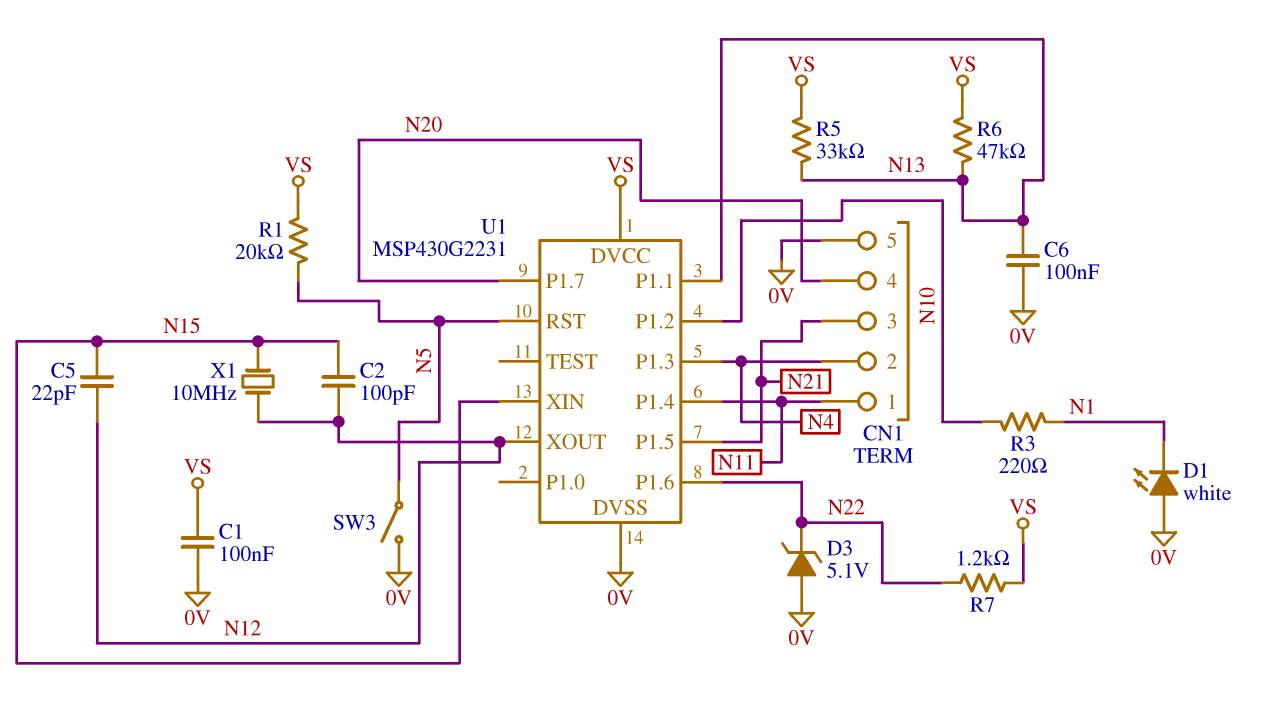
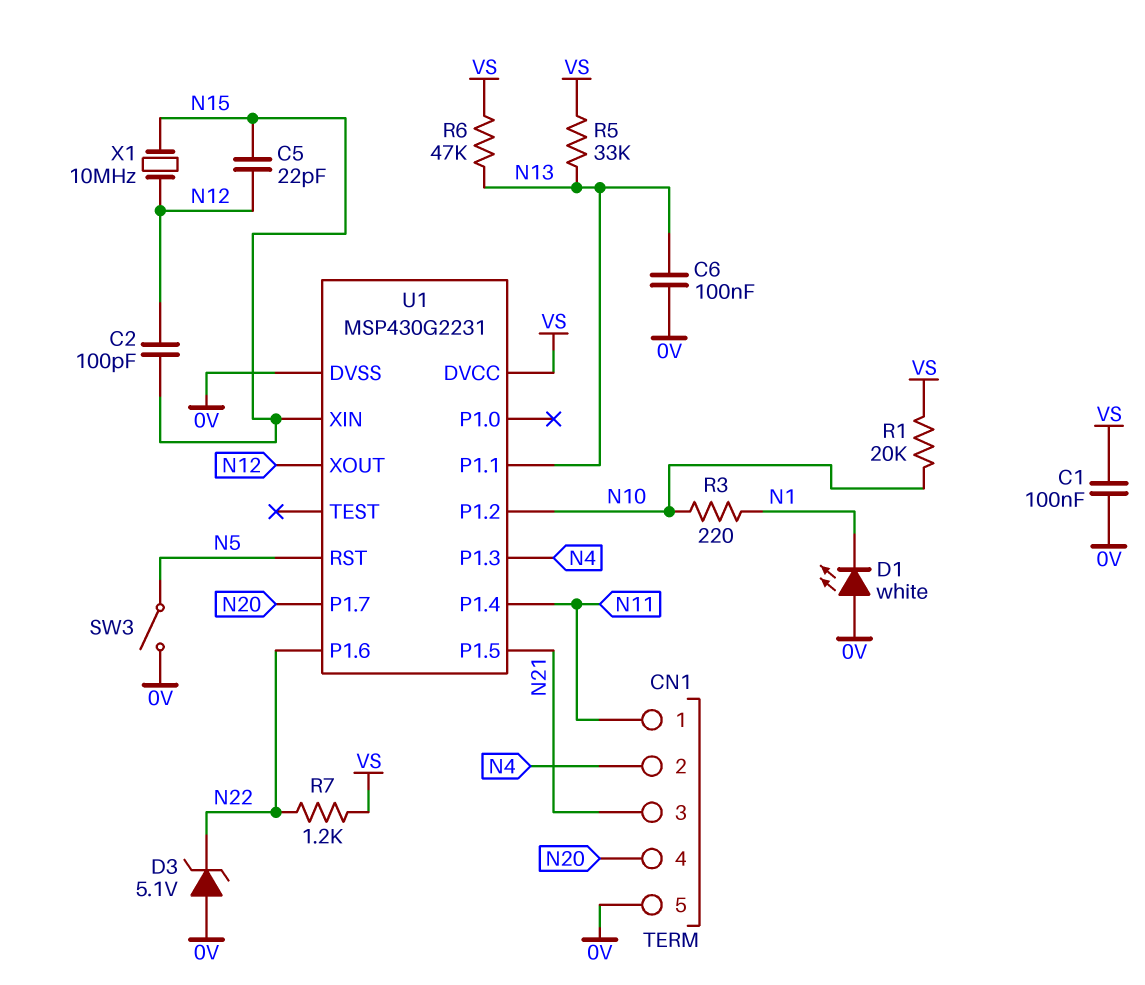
R1: 20k (N5, VS) -> 20k (N10, VS)

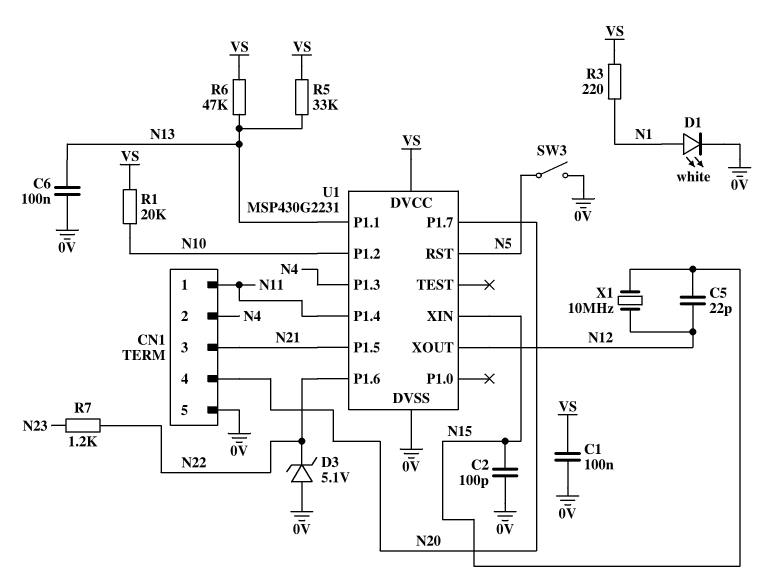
C2: 100pF (N12, N15) -> 100pF (0V, N15)
D1: LED white (A 0V, K N1) -> LED white (A N1, K 0V)
R3: 220 (N1, N10) -> 220 (N1, VS)
R7: 1.2k (N22, VS) -> 1.2k (N22, N23)

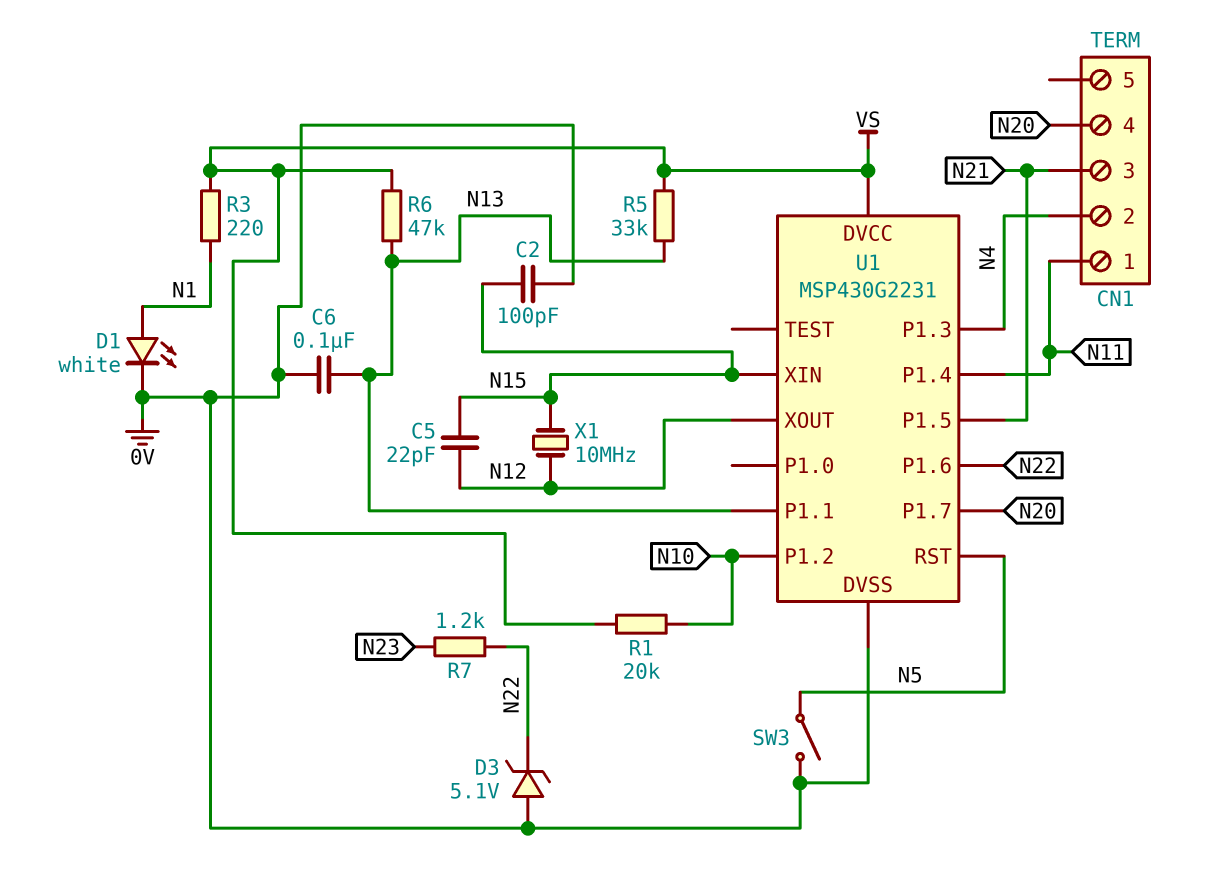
C1: 100nF (0V, VS) -> none
CN1 pin 5: 0V -> none

